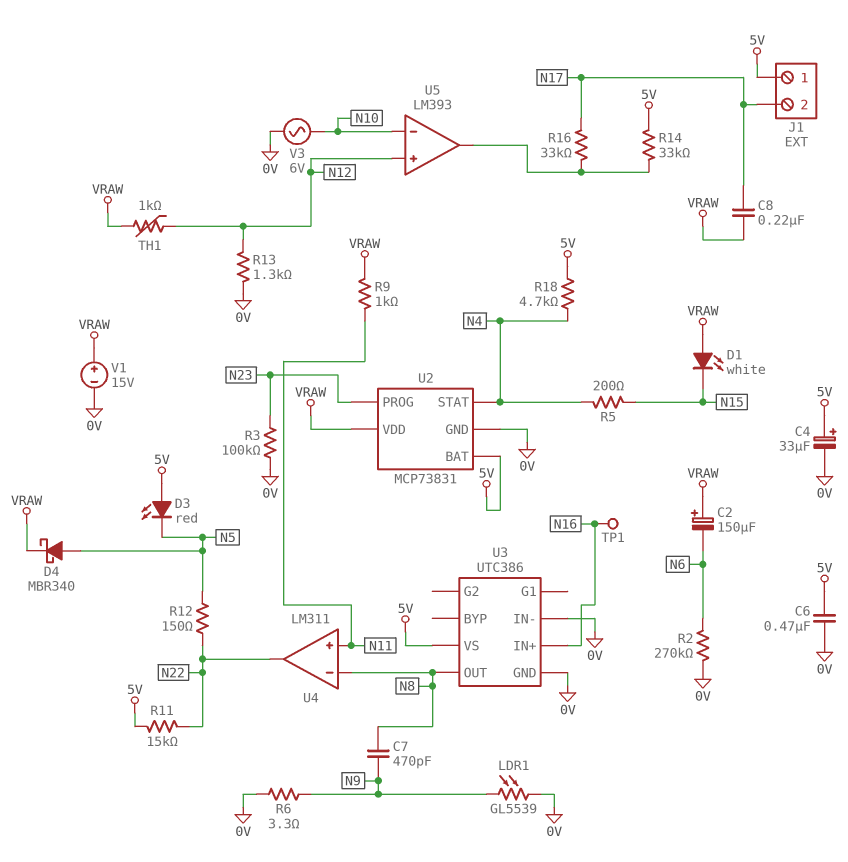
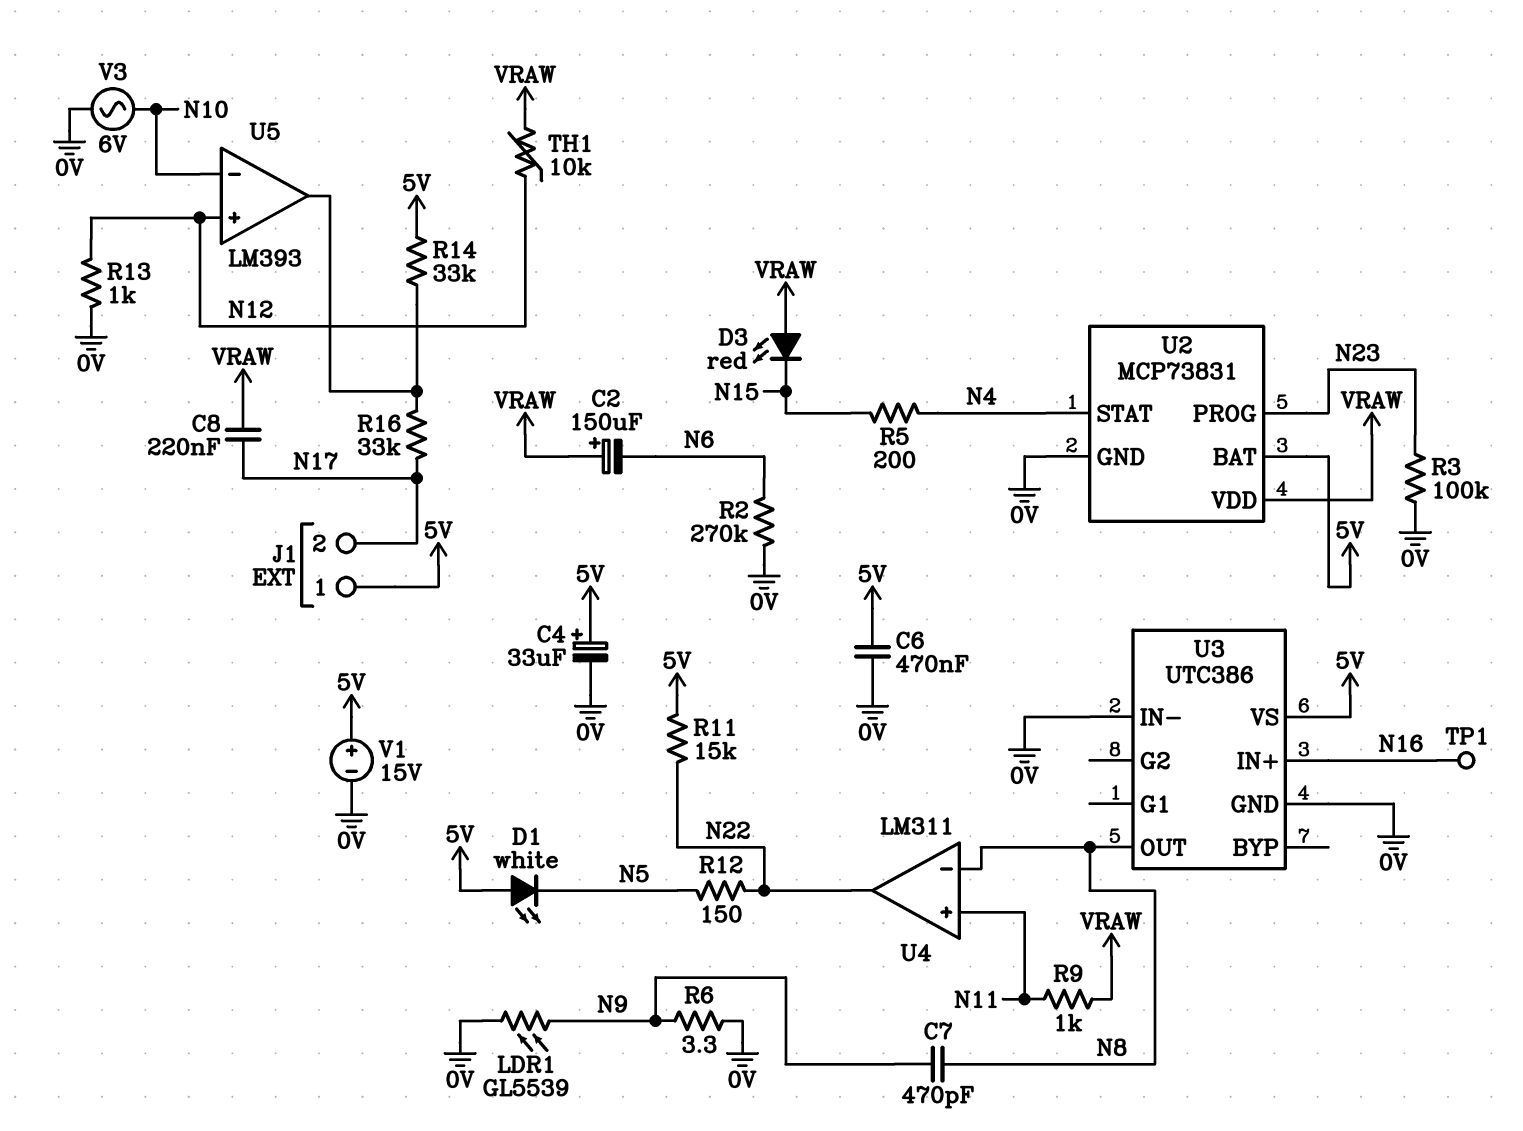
D1: LED white (A VRAW, K N15) -> LED white (A 5V, K N5)
D3: LED red (A 5V, K N5) -> LED red (A VRAW, K N15)
D4: schottky MBR340 (A N5, K VRAW) -> none
R13: 1.3k (0V, N12) -> 1k (0V, N12)
R18: 4.7k (5V, N4) -> none
TH1: 1k (N12, VRAW) -> 10k (N12, VRAW)
V1: 15V (plus VRAW, minus 0V) -> 15V (plus 5V, minus 0V)

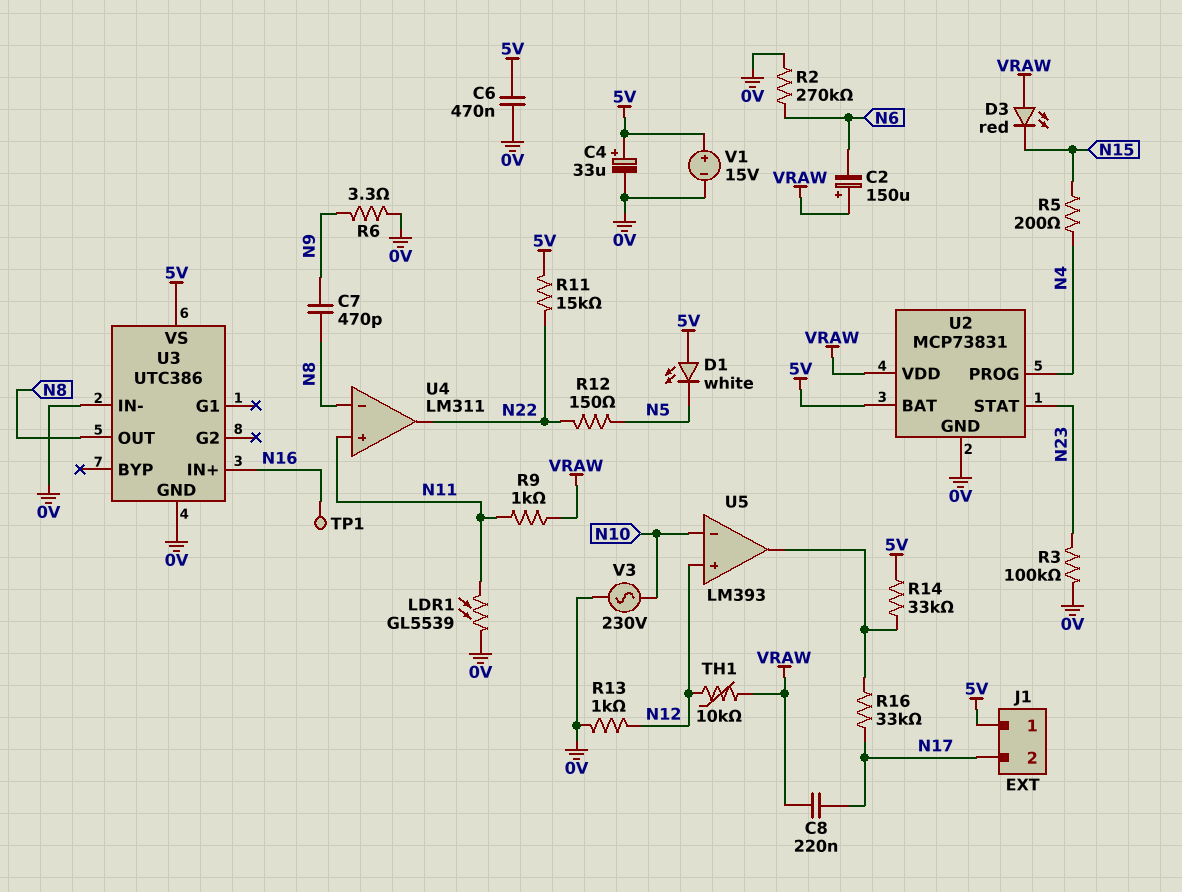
LDR1: GL5539 (0V, N9) -> GL5539 (0V, N11)
U2 pin PROG: N23 -> N4
U2 pin STAT: N4 -> N23
V3: AC 6V (0V, N10) -> AC 230V (0V, N10)

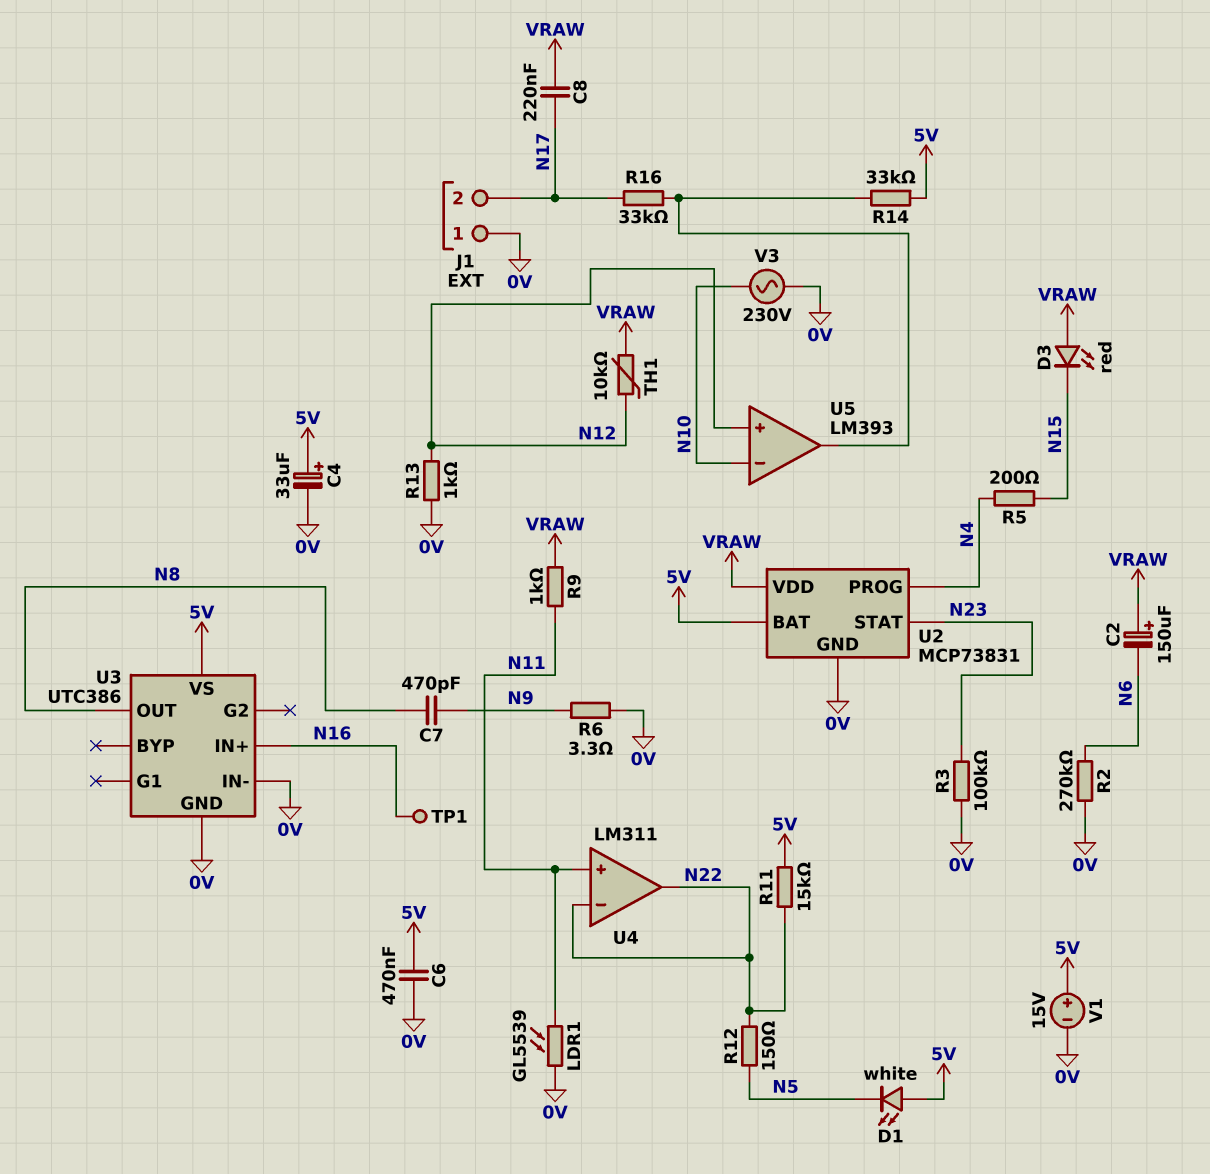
J1 pin 1: 5V -> 0V
U4 pin in-: N8 -> N22

